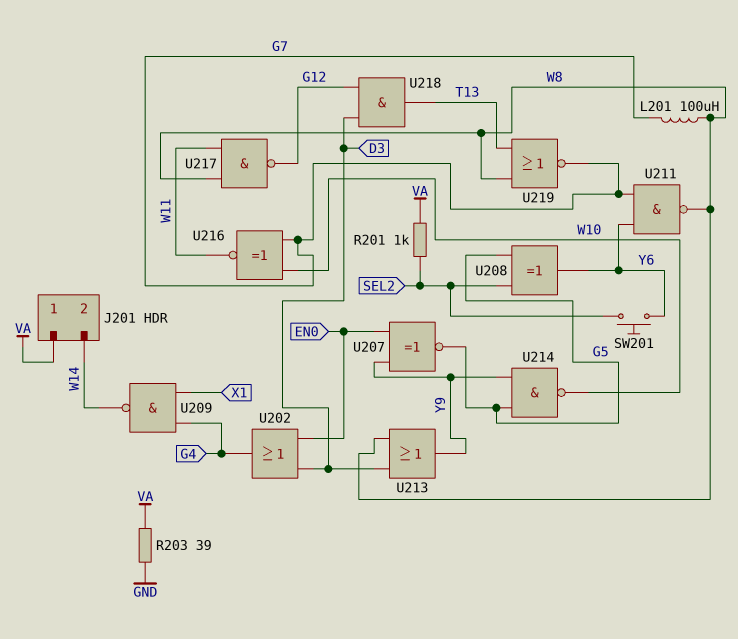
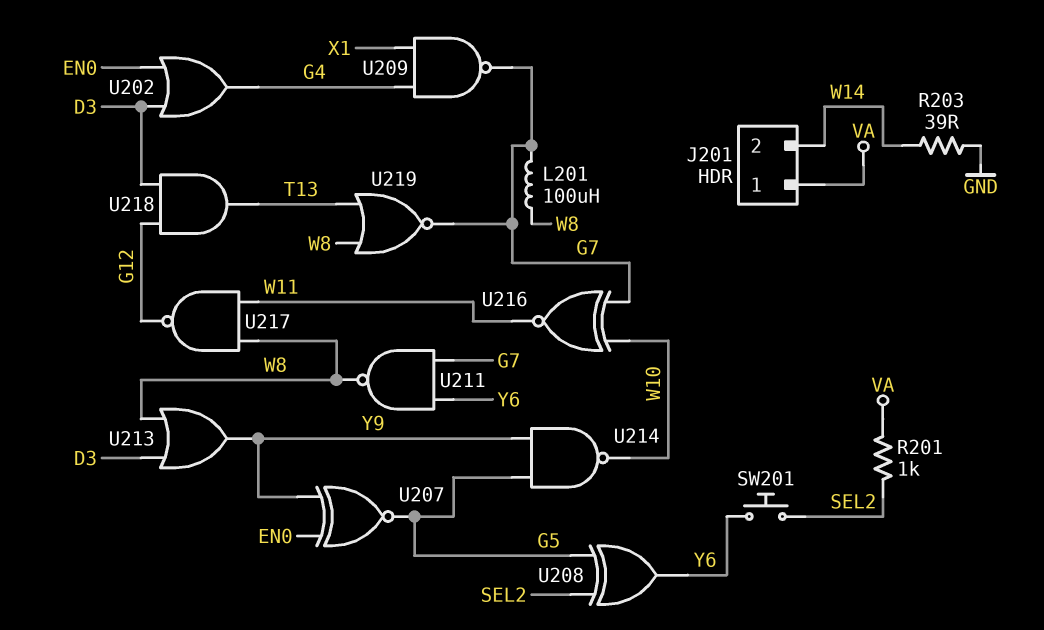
R203: 39 (GND, VA) -> 39 (GND, W14)
U209: NAND (in G4, in X1, out W14) -> NAND (in G4, in X1, out G7)

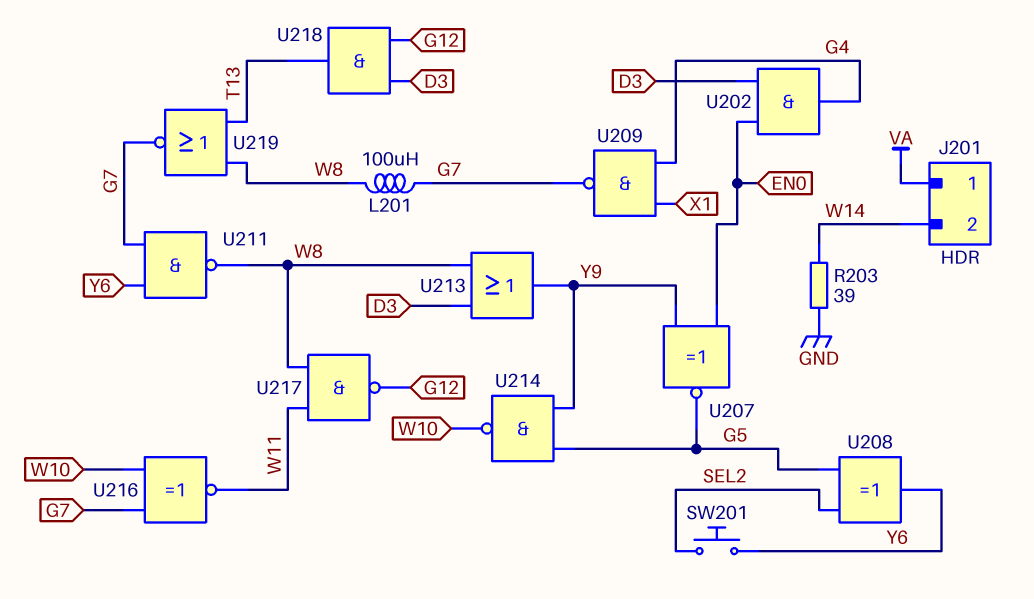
R201: 1k (SEL2, VA) -> none
U202: OR (in D3, in EN0, out G4) -> AND (in D3, in EN0, out G4)

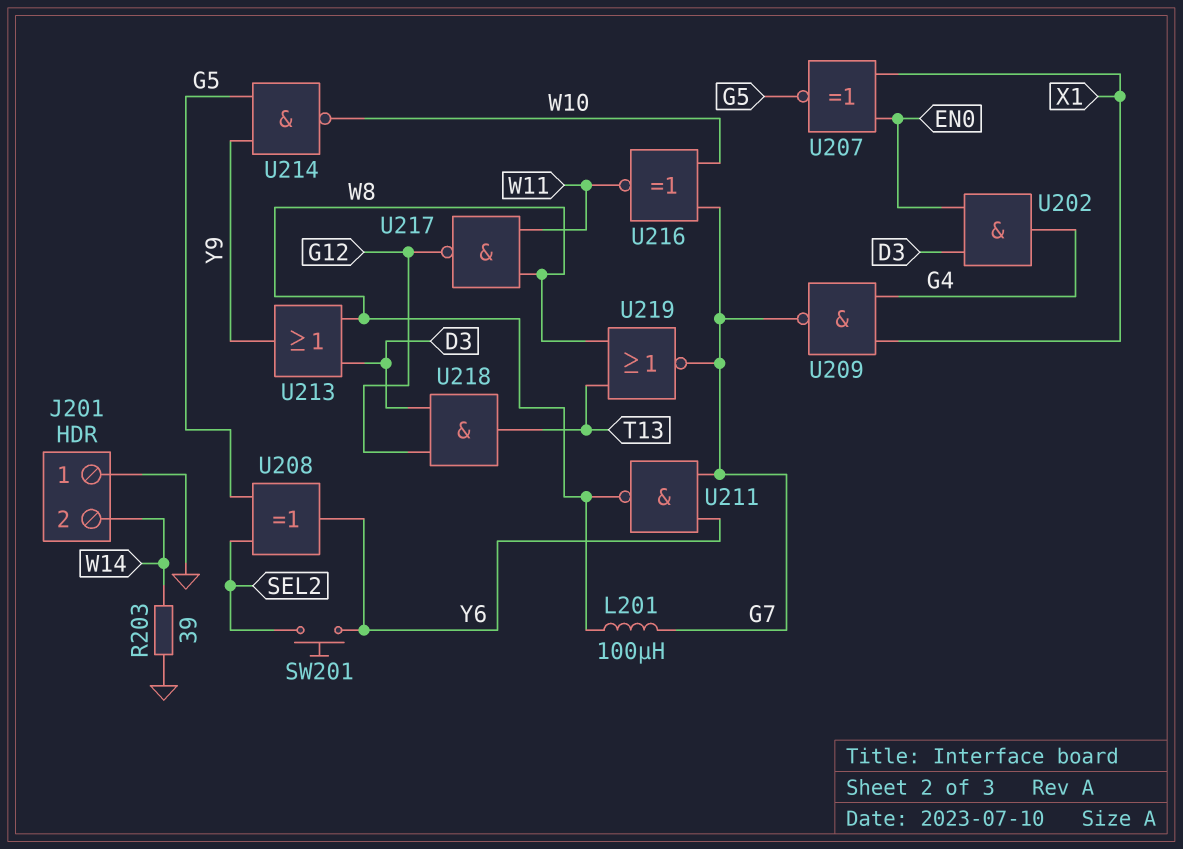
J201 pin 1: VA -> GND
U207: XNOR (in EN0, in Y9, out G5) -> XNOR (in EN0, in X1, out G5)

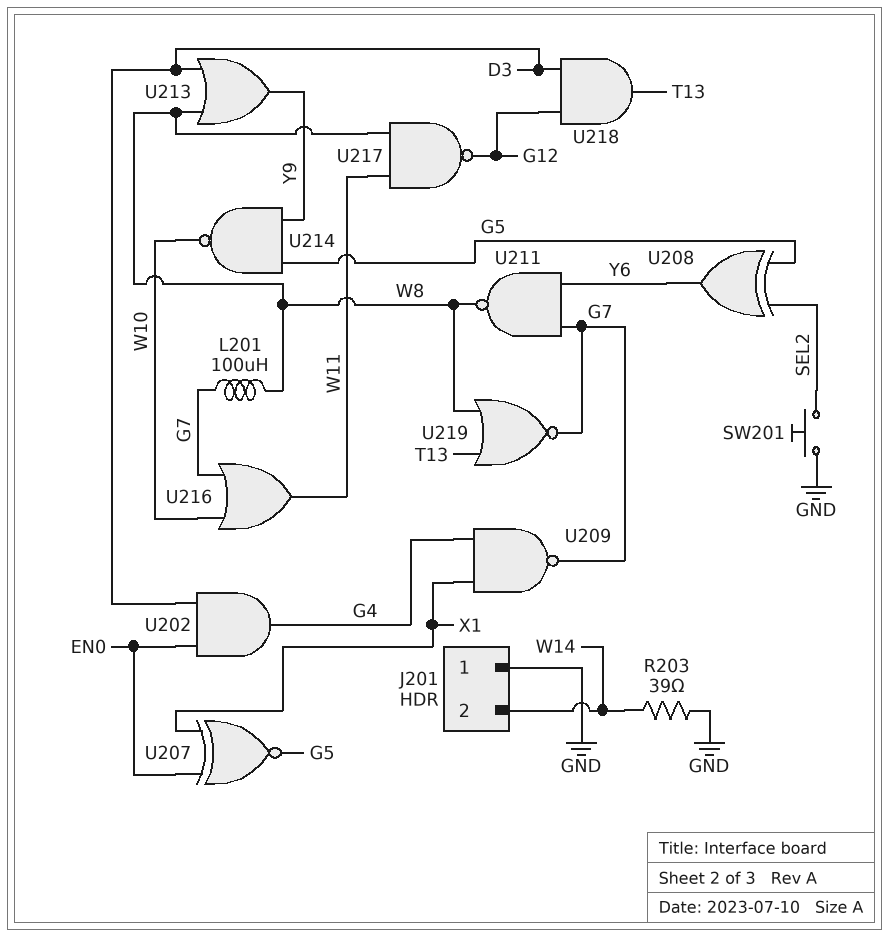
SW201: button (SEL2, Y6) -> button (GND, SEL2)
U216: XNOR (in G7, in W10, out W11) -> OR (in G7, in W10, out W11)

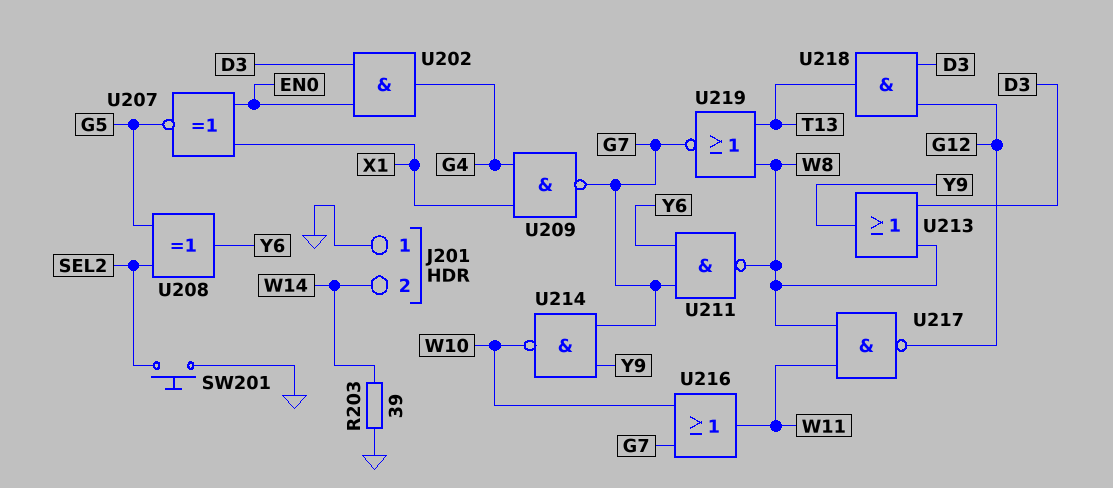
L201: 100uH (G7, W8) -> none
U214: NAND (in G5, in Y9, out W10) -> NAND (in G7, in Y9, out W10)

